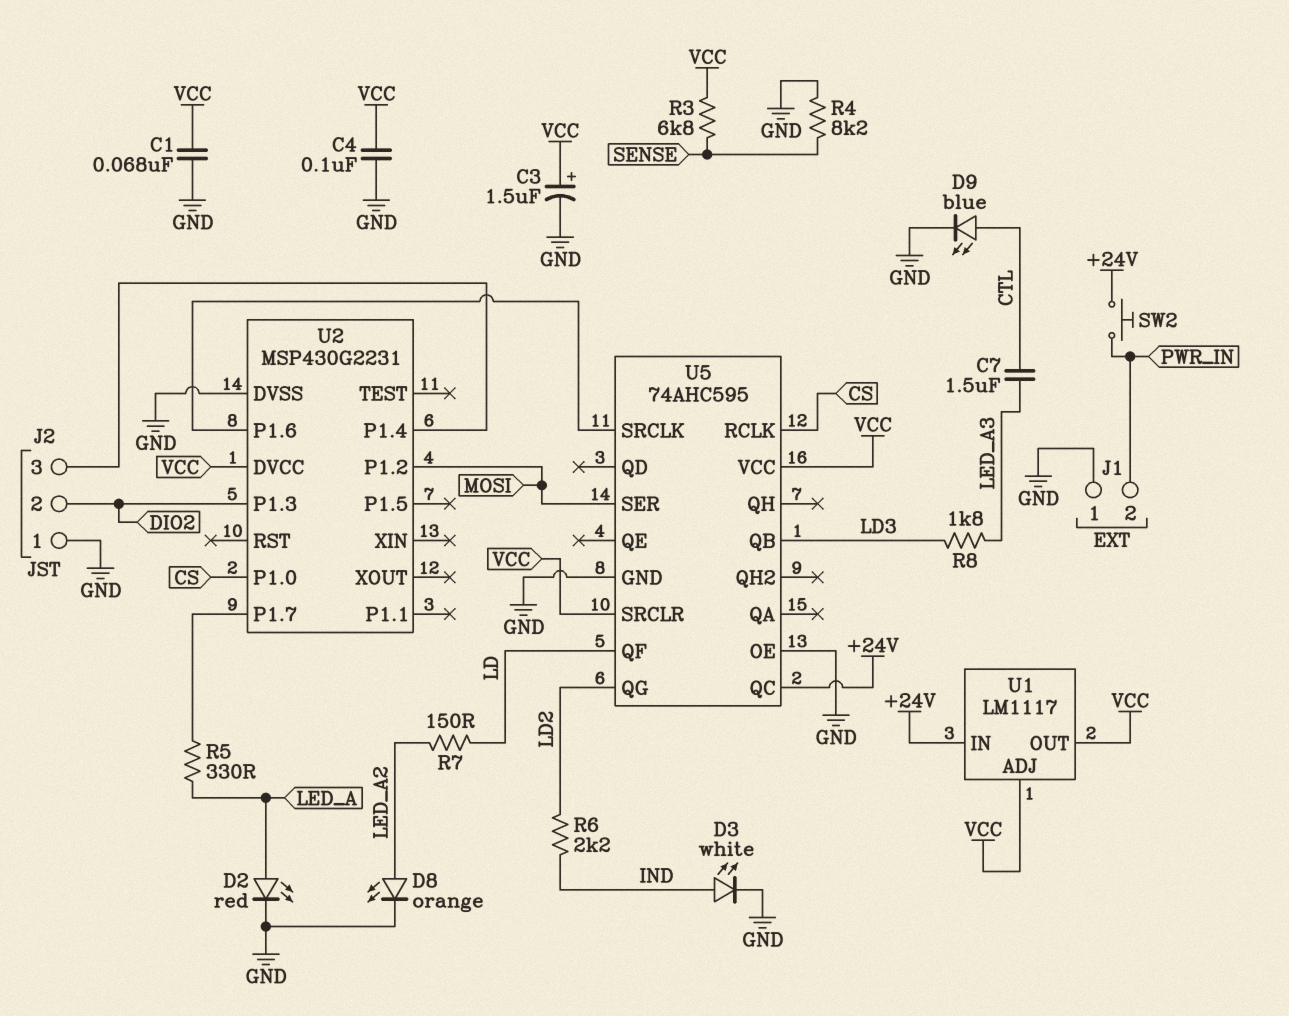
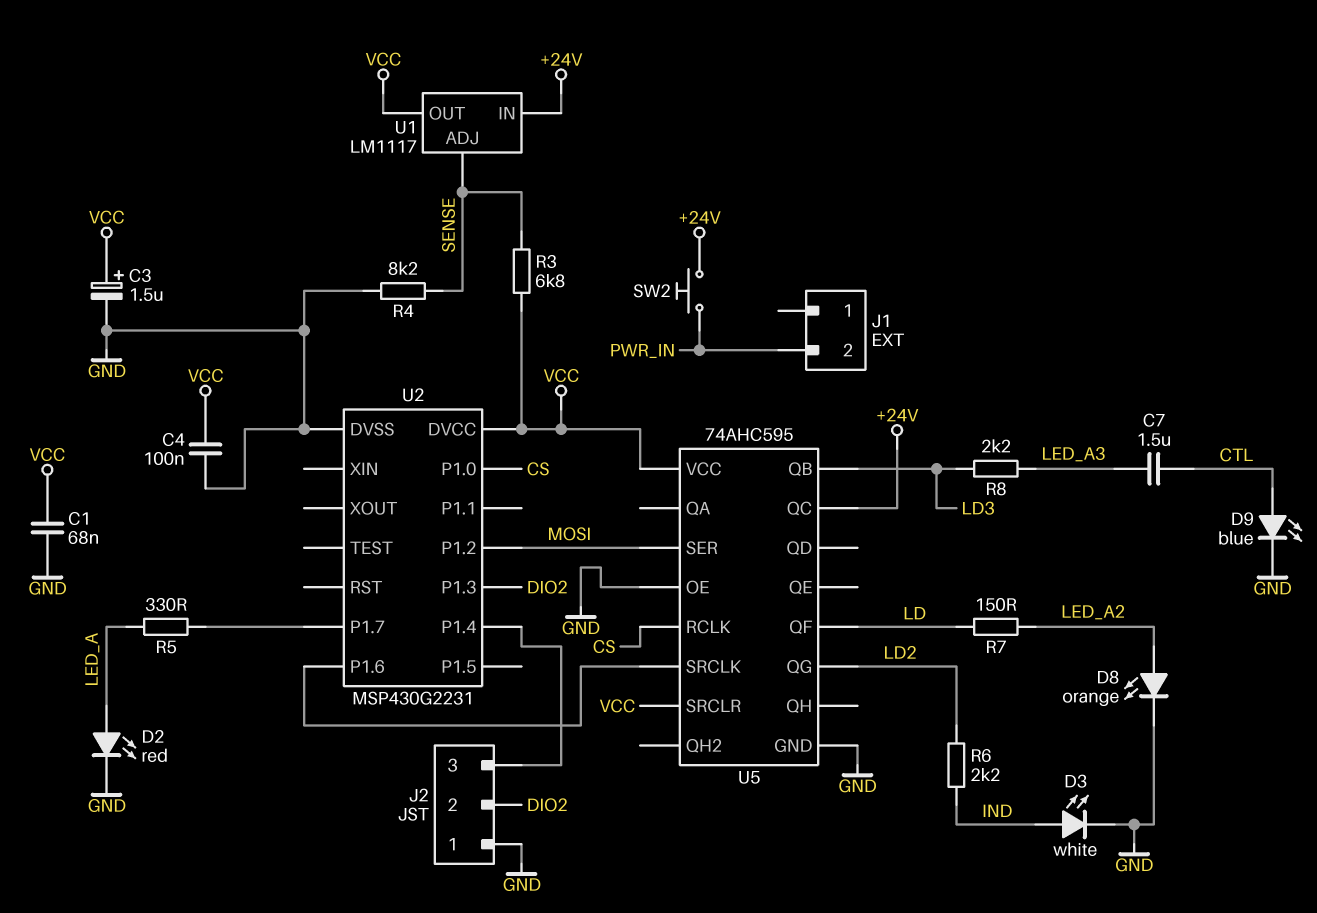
J1 pin 1: GND -> none
R8: 1.8k (LD3, LED_A3) -> 2.2k (LD3, LED_A3)
U1 pin ADJ: VCC -> SENSE

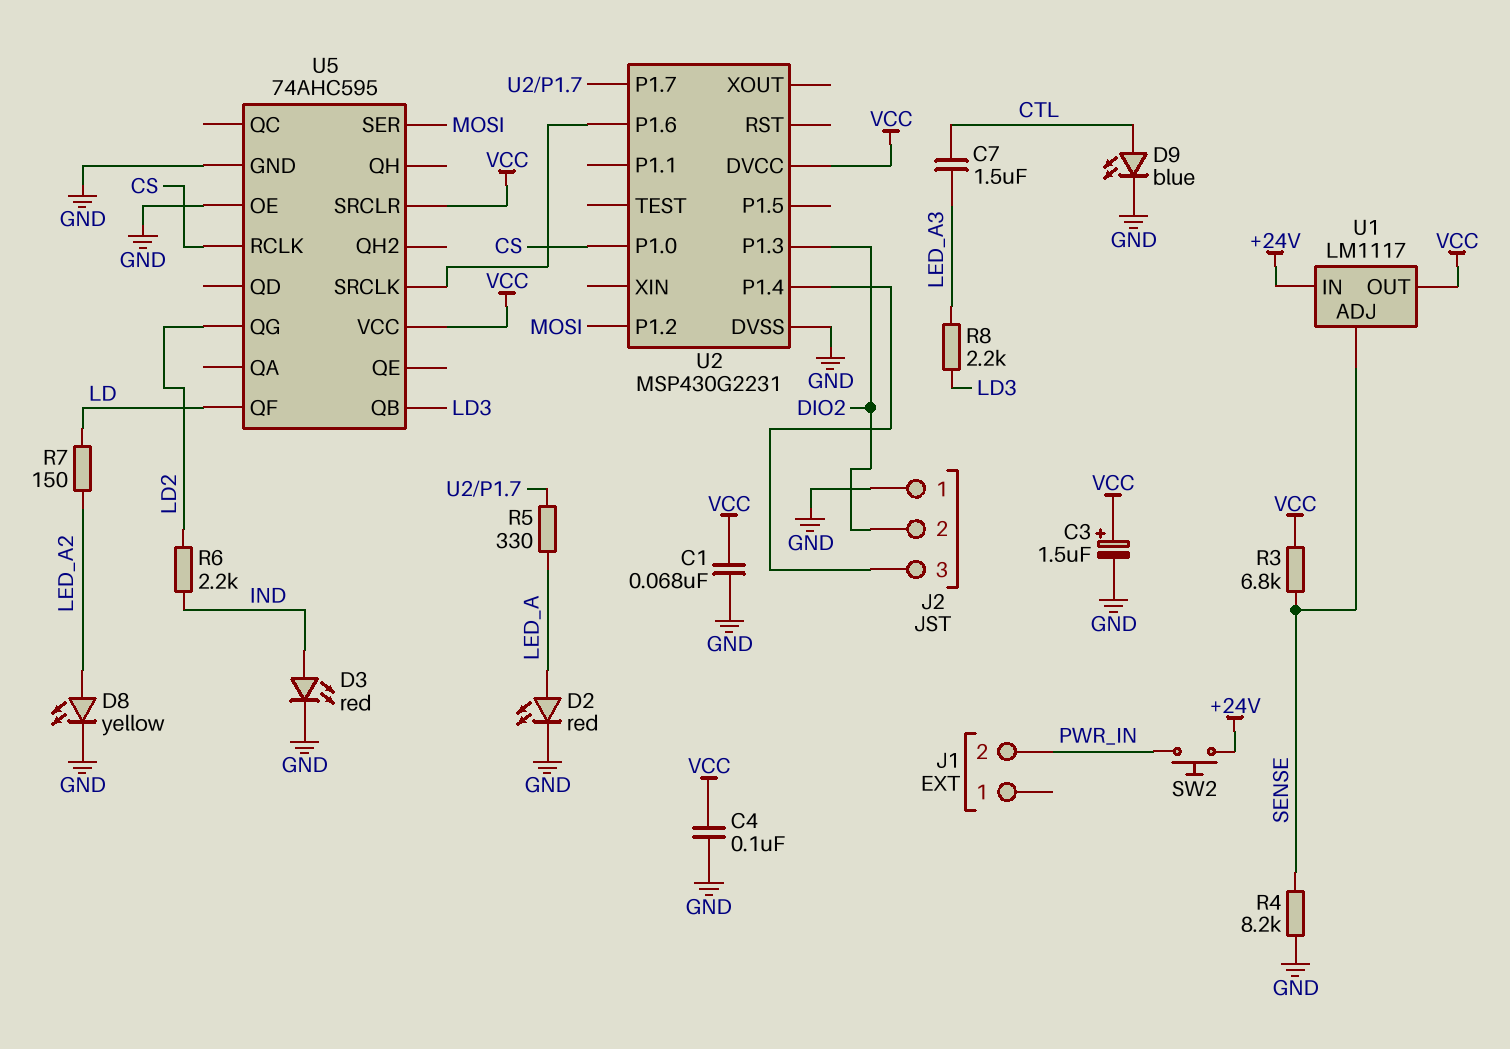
D3: LED white (A IND, K GND) -> LED red (A IND, K GND)
D8: LED orange (A LED_A2, K GND) -> LED yellow (A LED_A2, K GND)
U5 pin QC: +24V -> none

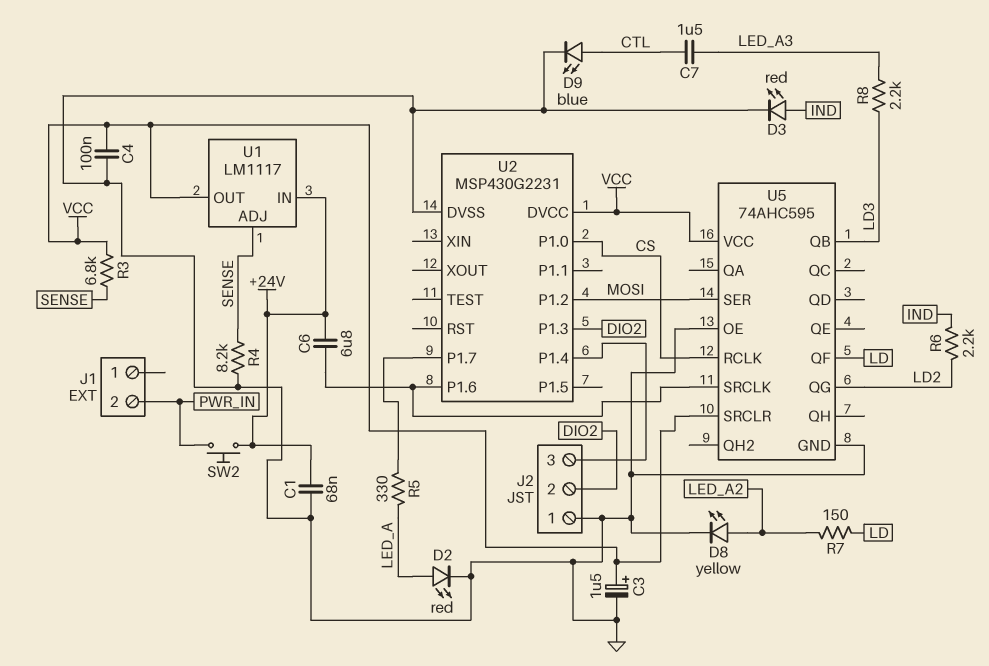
C1: 68nF (GND, VCC) -> 68nF (+24V, GND)
C6: none -> 6.8uF (+24V, U2/P1.6)

